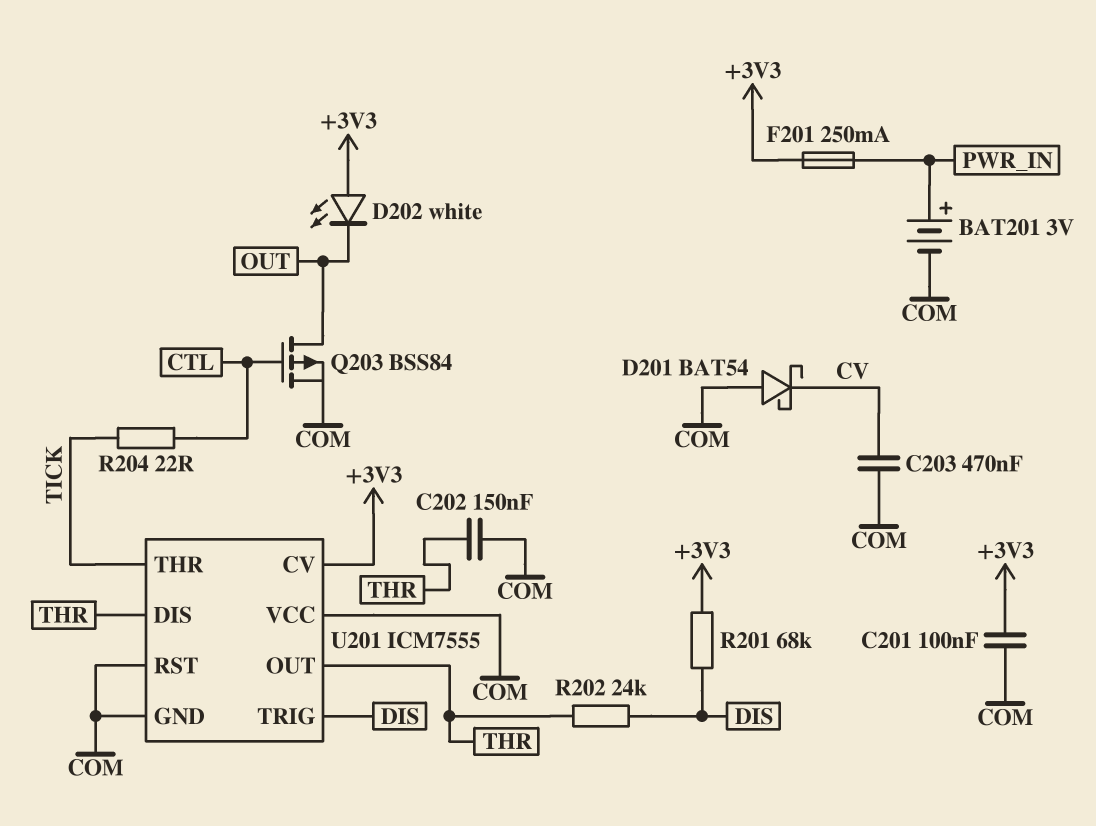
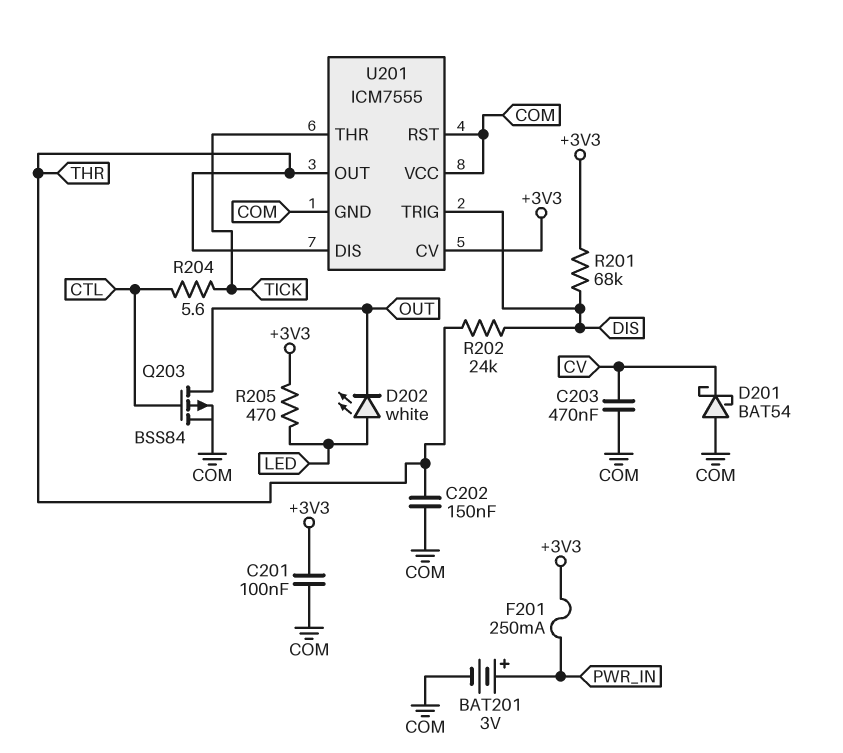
D202: LED white (A +3V3, K OUT) -> LED white (A LED, K OUT)
R204: 22 (CTL, TICK) -> 5.6 (CTL, TICK)
R205: none -> 470 (+3V3, LED)

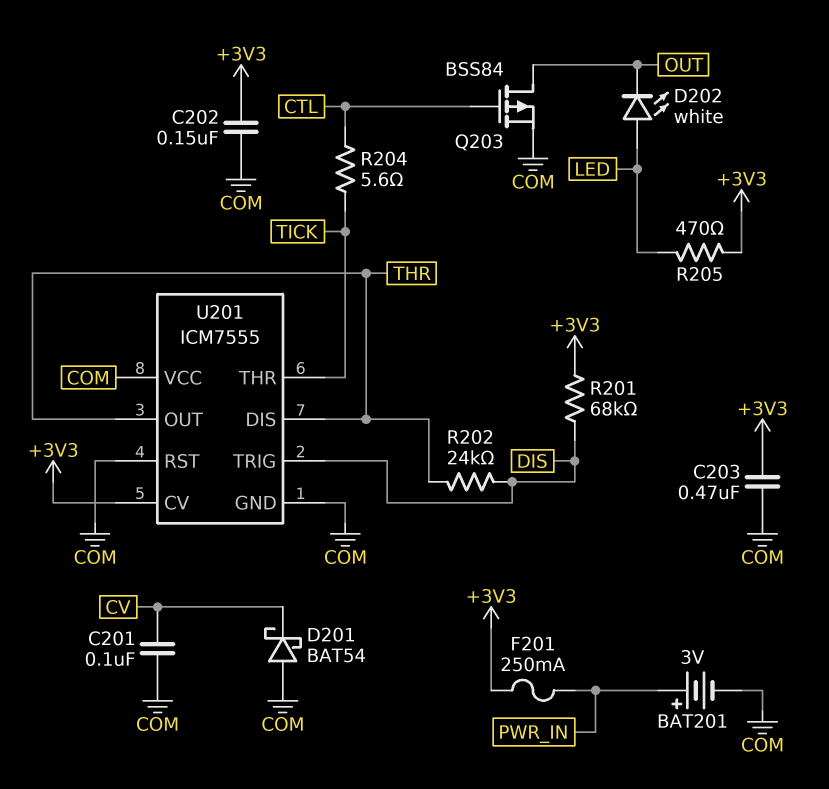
C201: 100nF (+3V3, COM) -> 100nF (COM, CV)
C202: 150nF (COM, THR) -> 150nF (+3V3, COM)
C203: 470nF (COM, CV) -> 470nF (+3V3, COM)

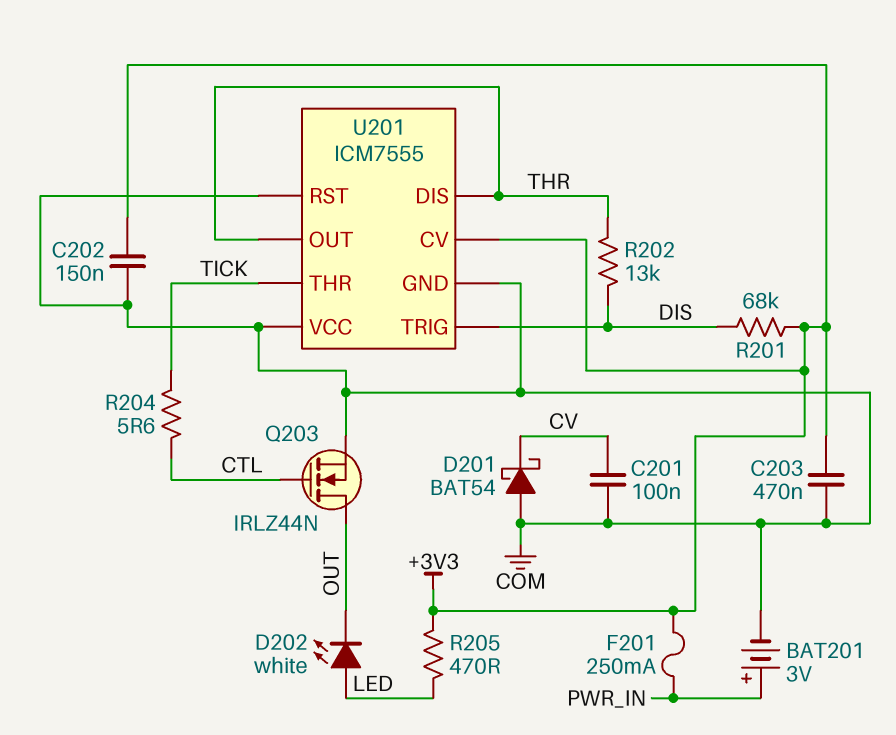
Q203: PMOS BSS84 (G CTL, D OUT, S COM) -> NMOS IRLZ44N (G CTL, D OUT, S COM)
R202: 24k (DIS, THR) -> 13k (DIS, THR)

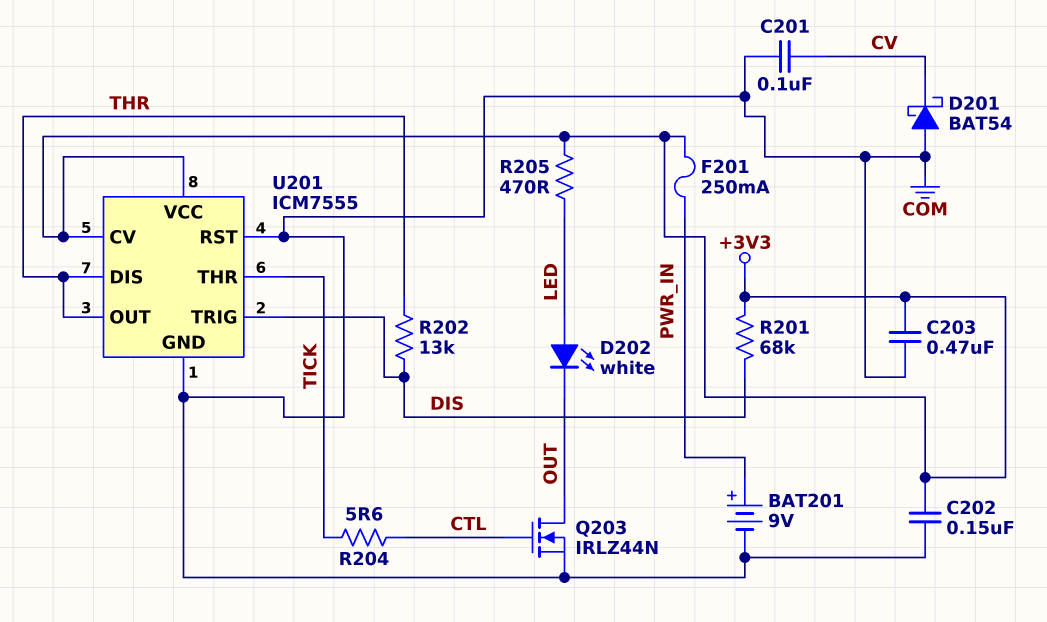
BAT201: 3V (plus PWR_IN, minus COM) -> 9V (plus PWR_IN, minus COM)
U201 pin VCC: COM -> +3V3

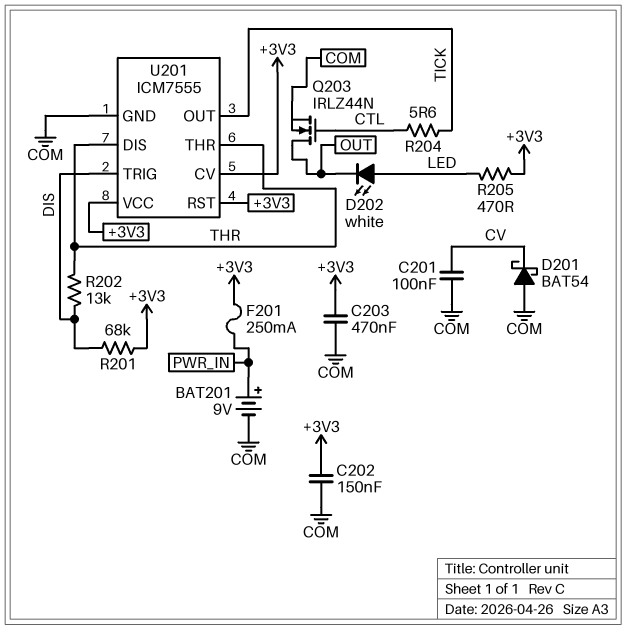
U201 pin OUT: THR -> TICK
U201 pin RST: COM -> +3V3
U201 pin THR: TICK -> THR

